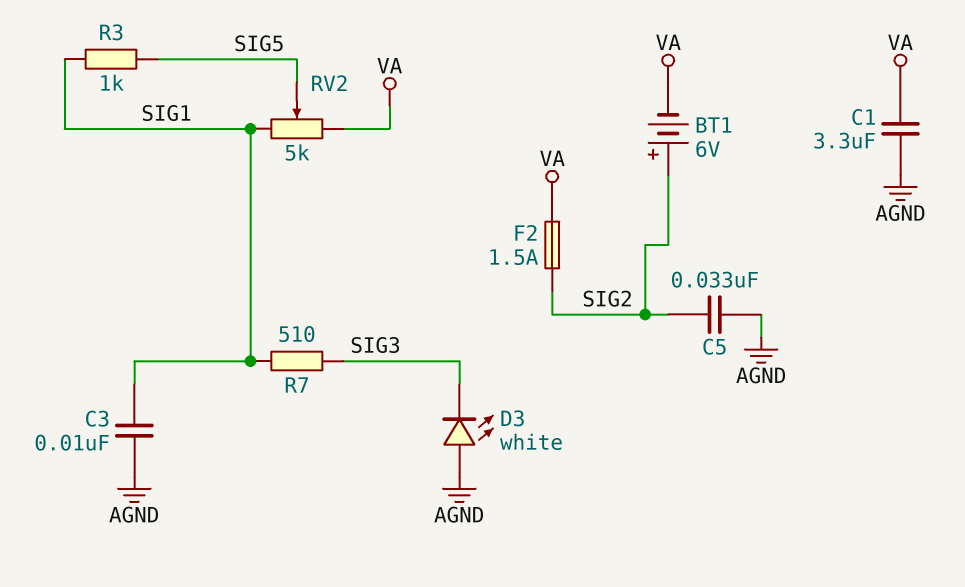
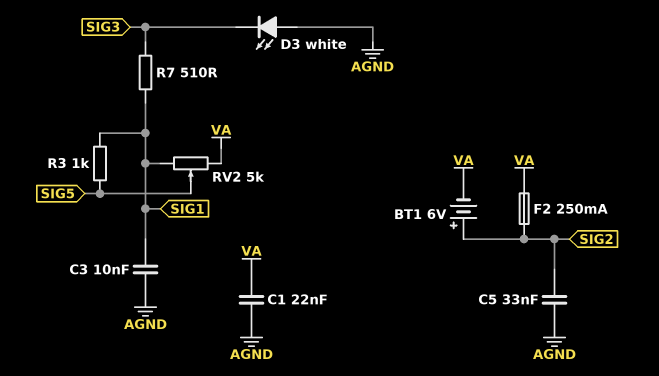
C1: 3.3uF (AGND, VA) -> 22nF (AGND, VA)
F2: 1.5A (SIG2, VA) -> 250mA (SIG2, VA)

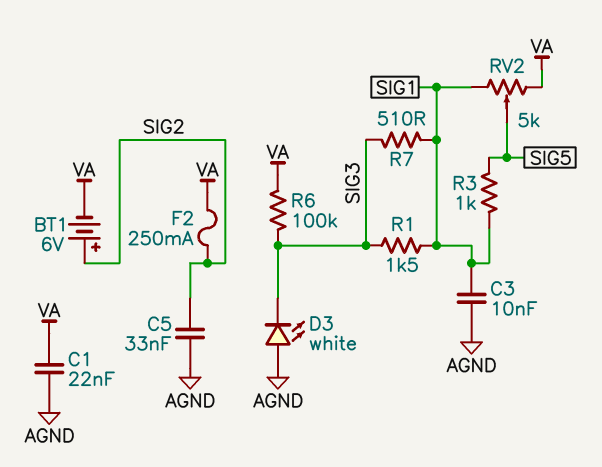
R1: none -> 1.5k (SIG1, SIG3)
R6: none -> 100k (SIG3, VA)

